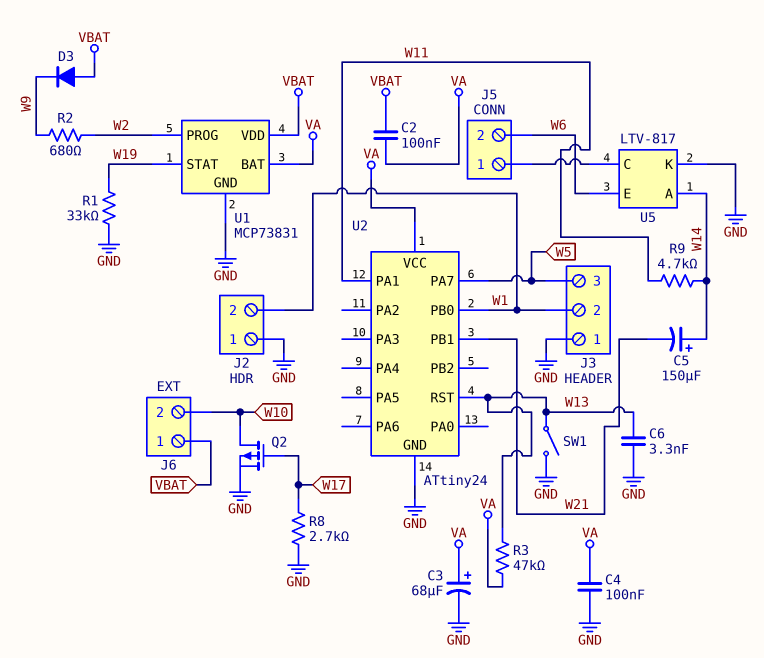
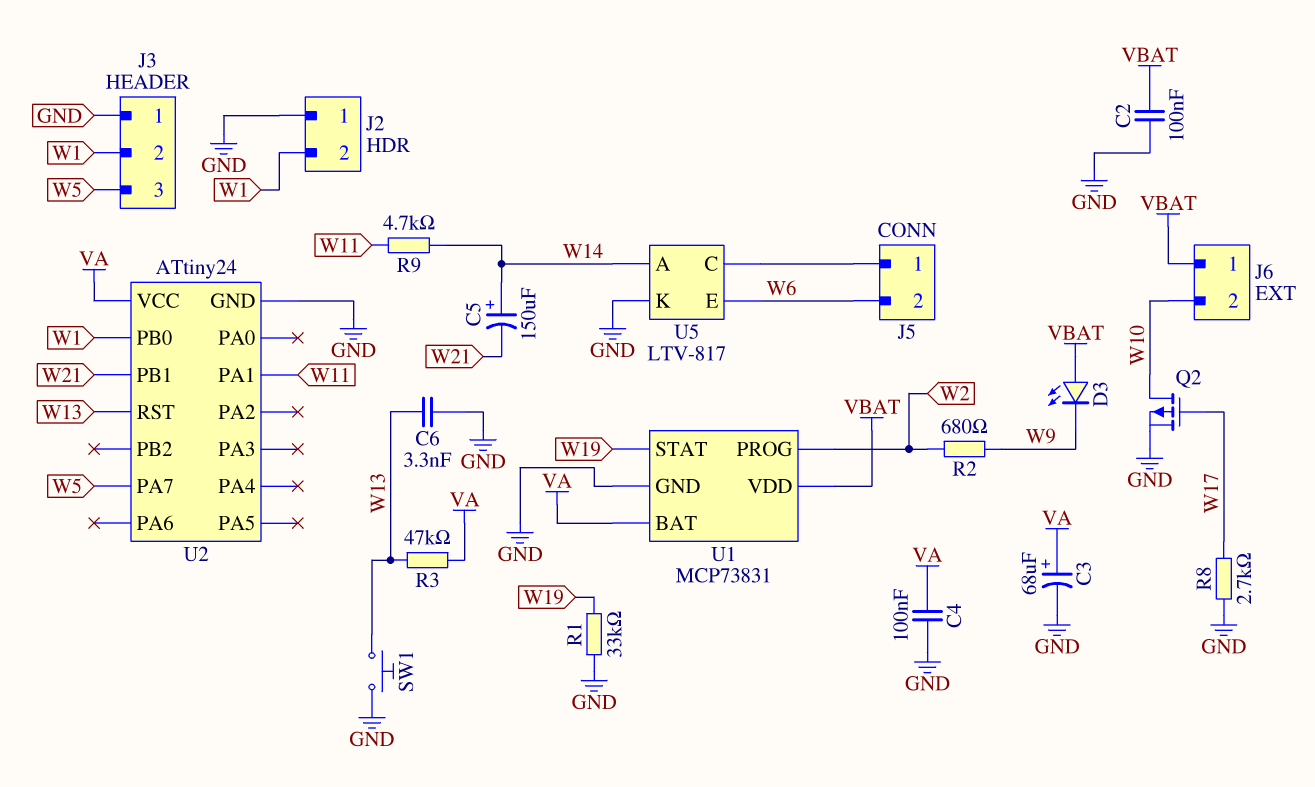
C2: 100nF (VA, VBAT) -> 100nF (GND, VBAT)
D3: diode (A VBAT, K W9) -> LED (A VBAT, K W9)
SW1: switch (GND, W13) -> button (GND, W13)

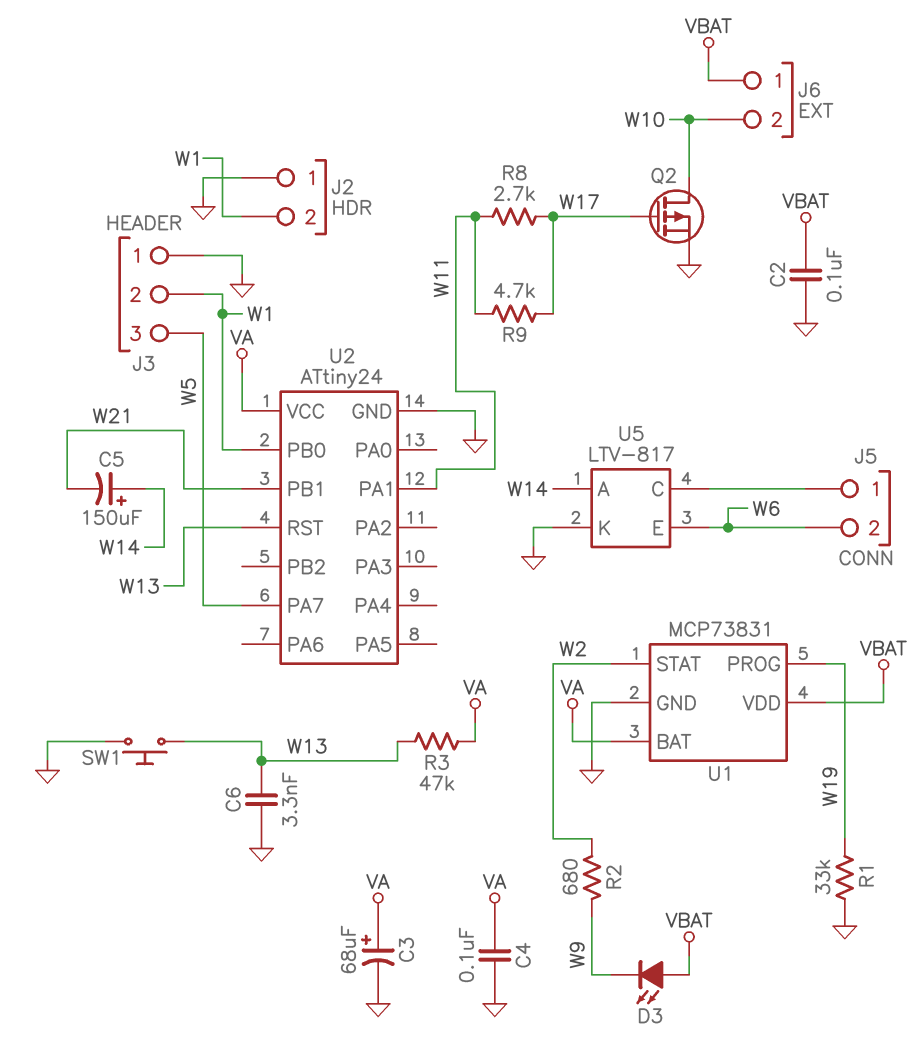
R8: 2.7k (GND, W17) -> 2.7k (W11, W17)
R9: 4.7k (W11, W14) -> 4.7k (W11, W17)
U1 pin PROG: W2 -> W19
U1 pin STAT: W19 -> W2

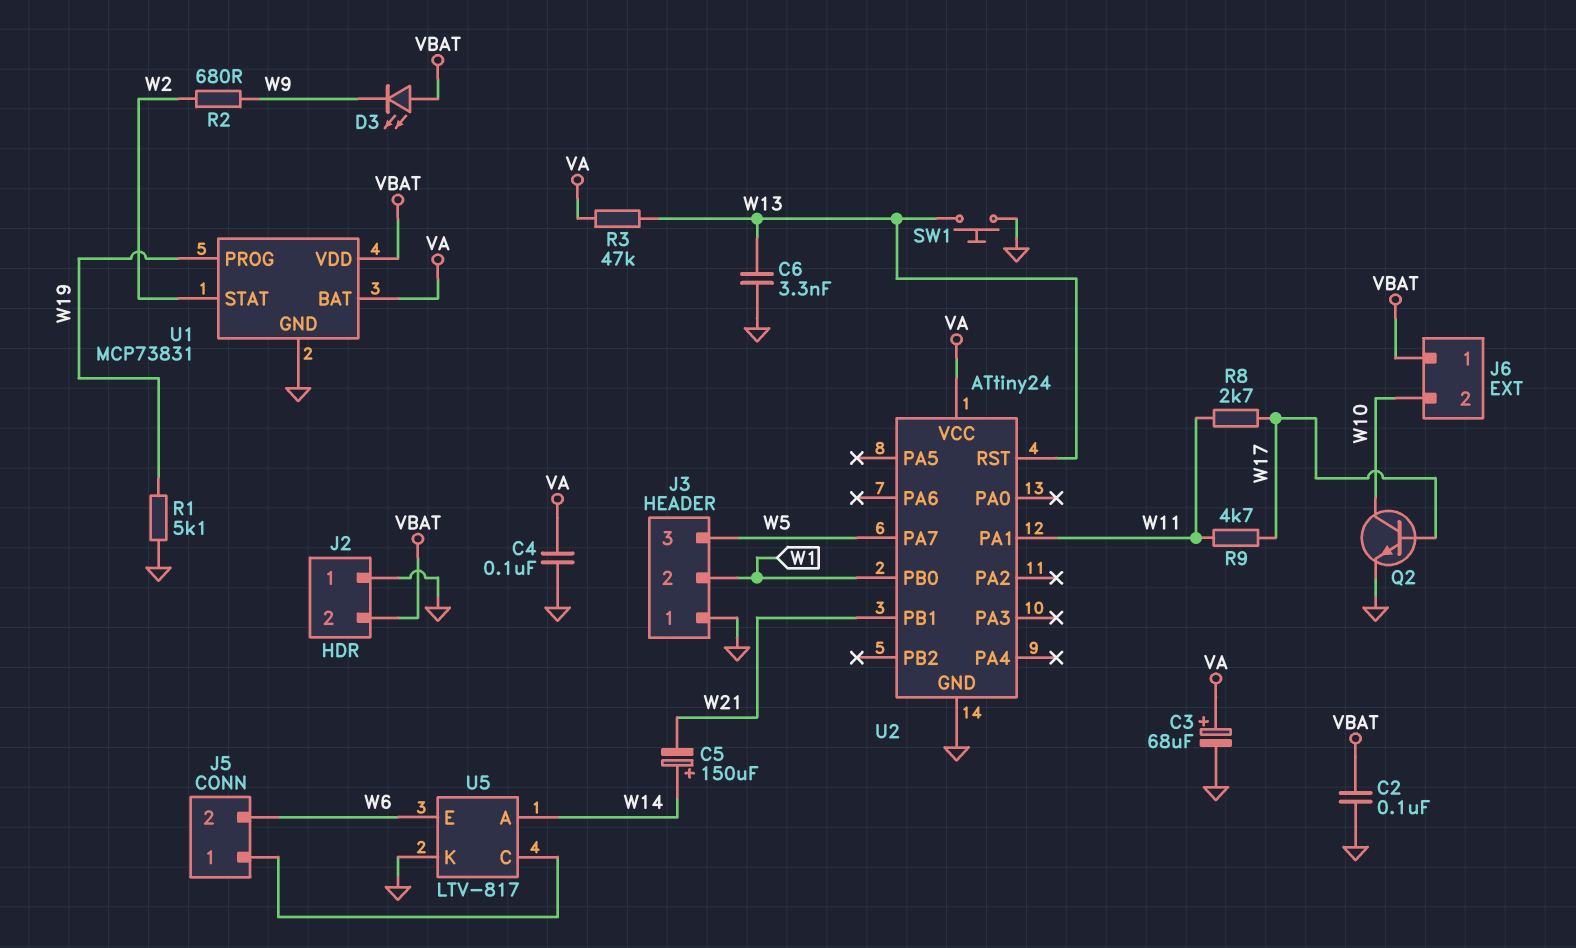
J2 pin 2: W1 -> VBAT
Q2: PMOS (G W17, D W10, S GND) -> NPN (B W17, C W10, E GND)
R1: 33k (GND, W19) -> 5.1k (GND, W19)

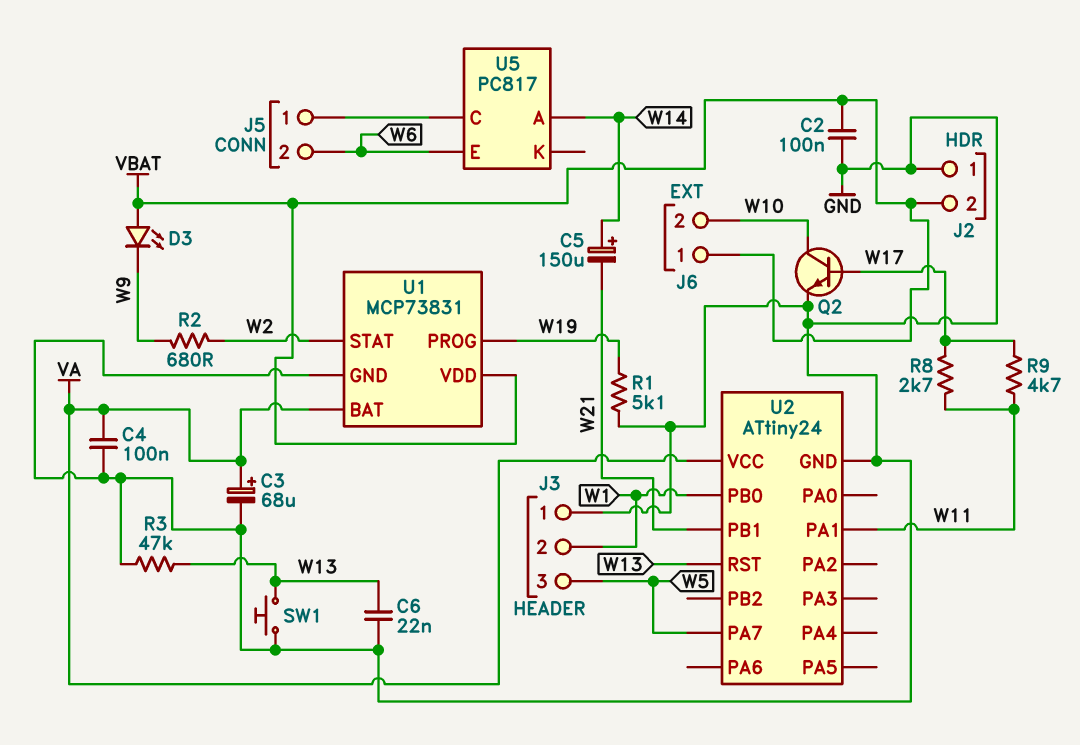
C6: 3.3nF (GND, W13) -> 22nF (GND, W13)
R3: 47k (VA, W13) -> 47k (GND, W13)
U5: LTV-817 -> PC817
U5 pin K: GND -> none

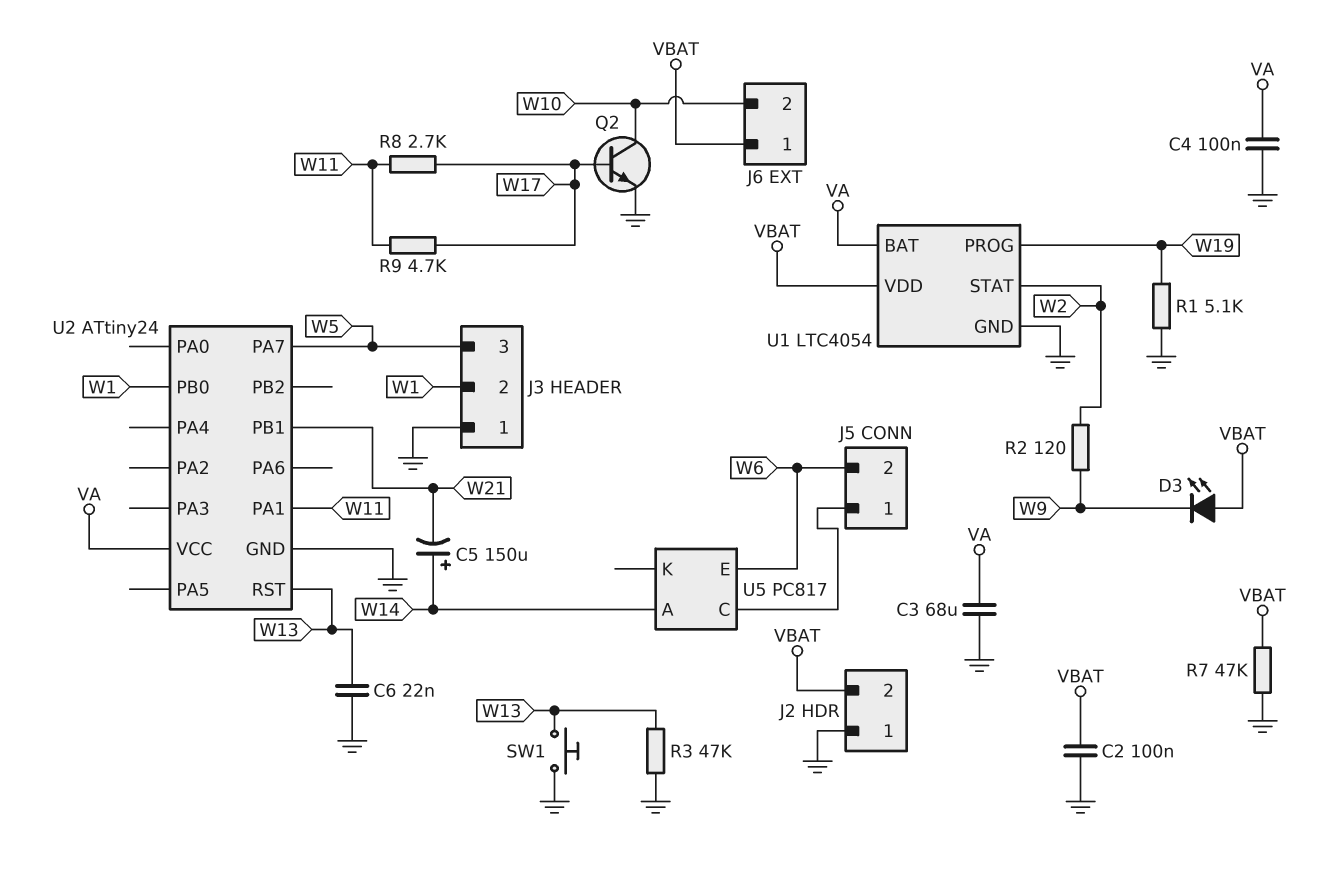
C3: 68uF (plus VA, minus GND) -> 68uF (GND, VA)
R2: 680 (W2, W9) -> 120 (W2, W9)
R7: none -> 47k (GND, VBAT)
U1: MCP73831 -> LTC4054

